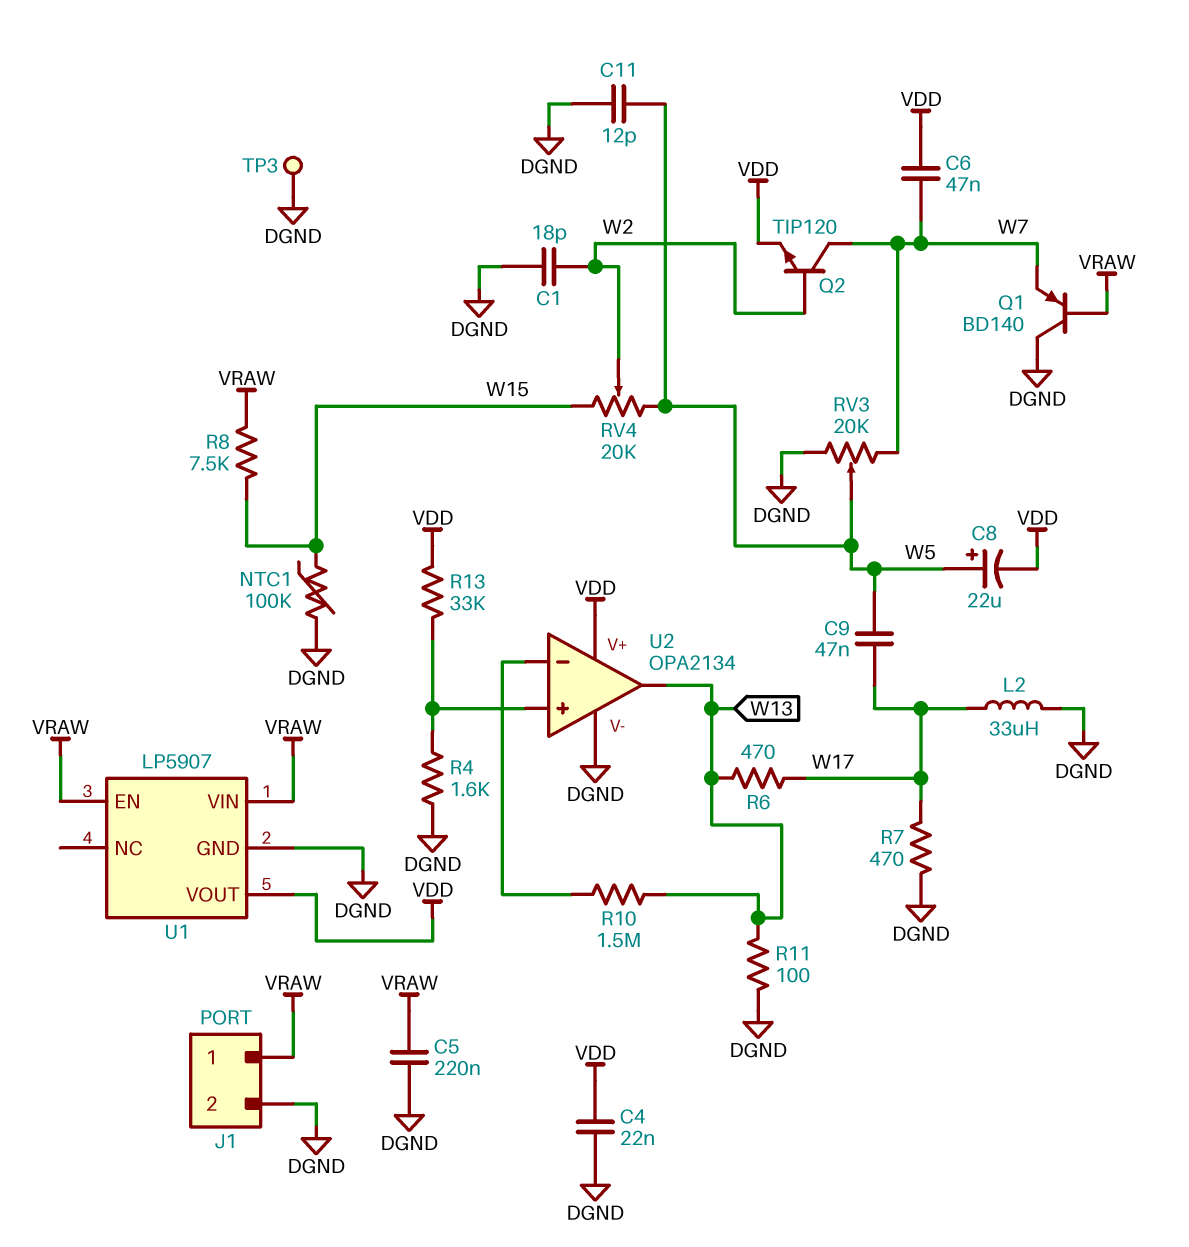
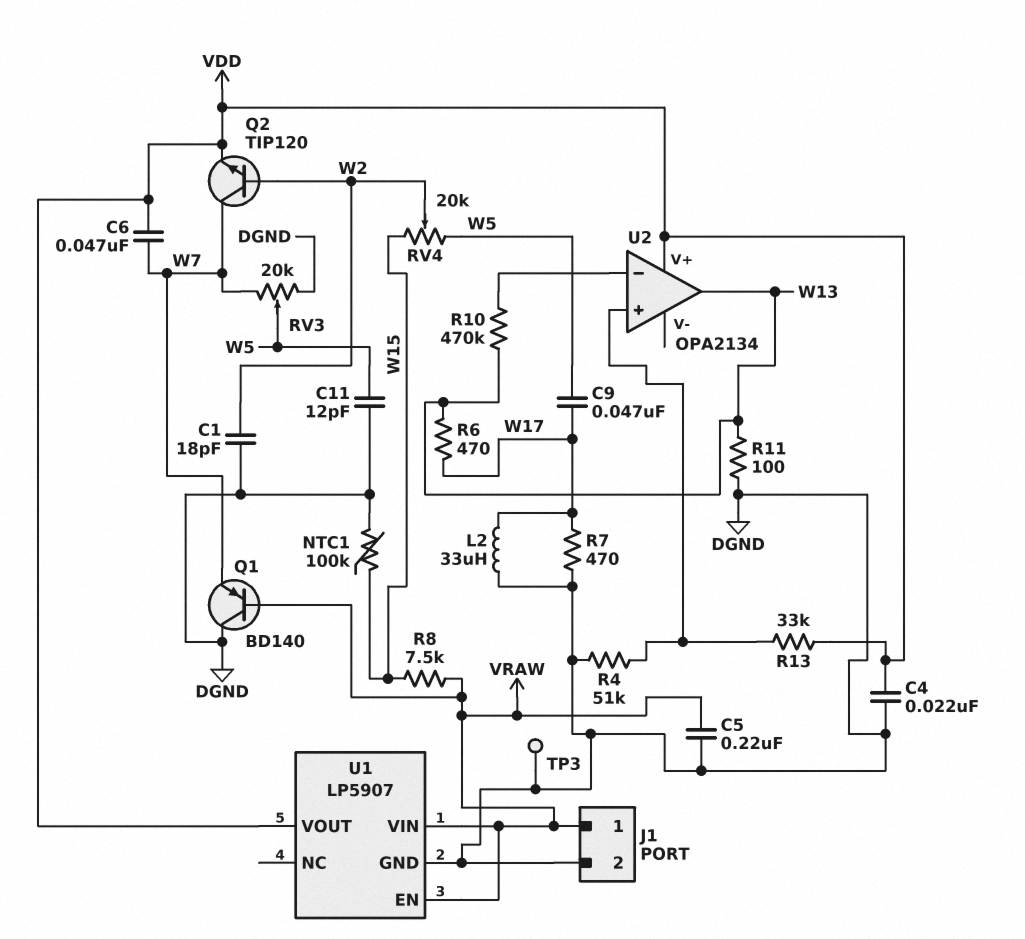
C8: 22uF (plus W5, minus VDD) -> none
R4: 1.6k (DGND, U2/in+) -> 51k (DGND, U2/in+)
R10: 1.5M (U2/in-, W13) -> 470k (U2/in-, W13)
U2 pin V-: DGND -> none

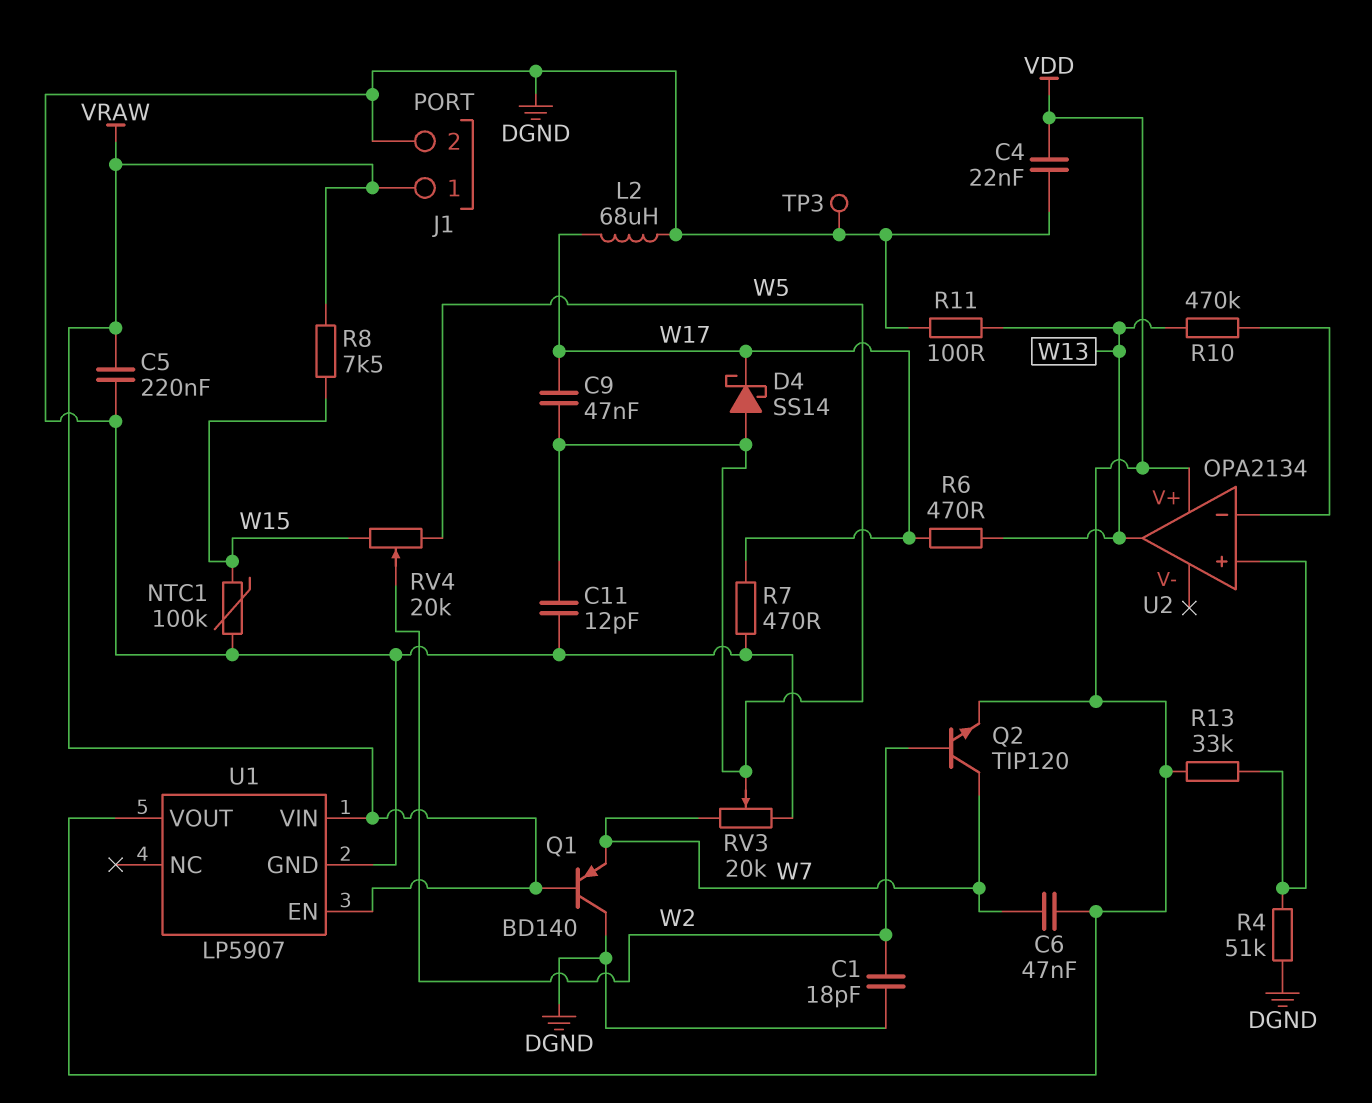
D4: none -> schottky SS14 (A W5, K W17)
L2: 33uH (DGND, W17) -> 68uH (DGND, W17)

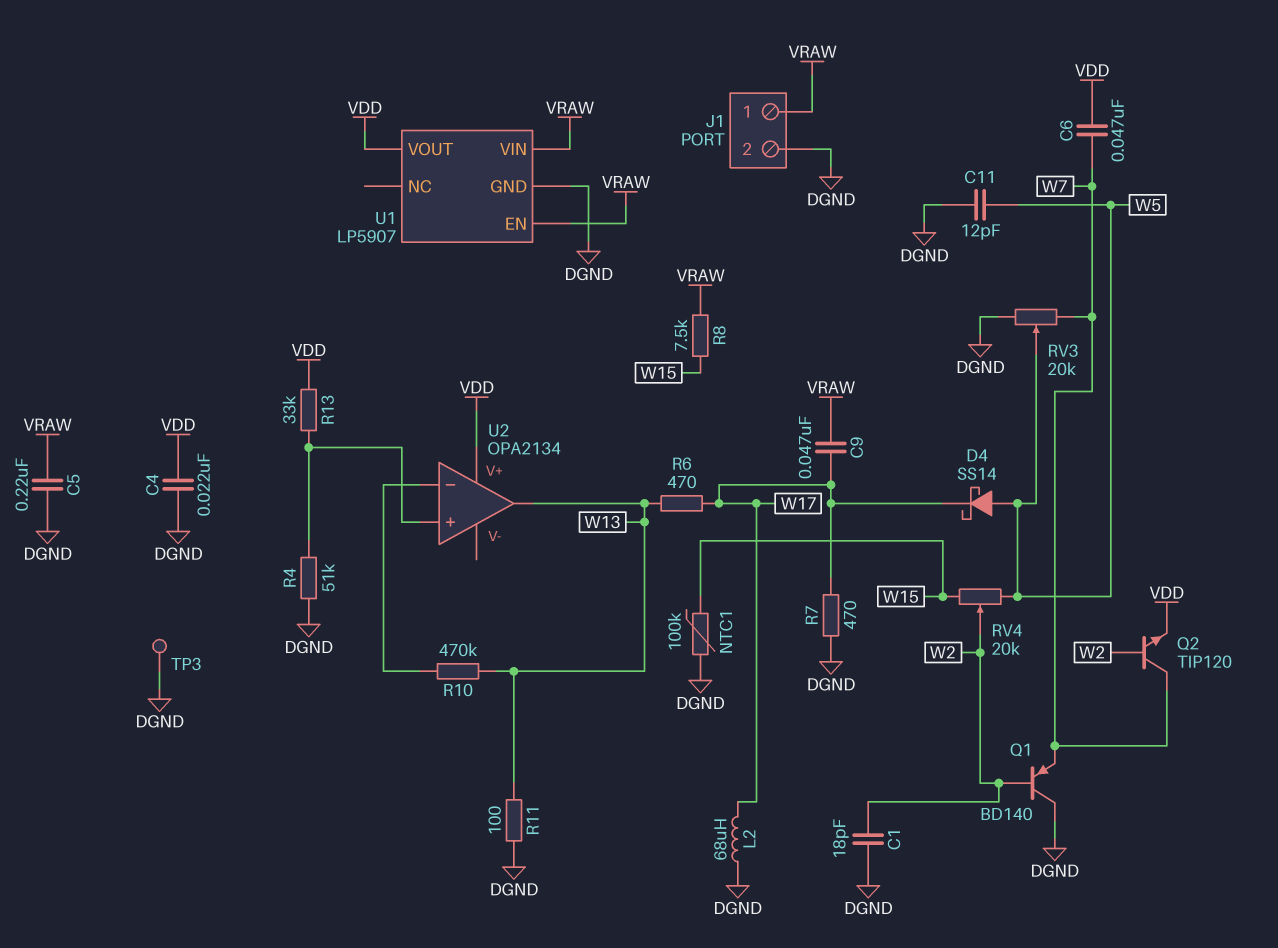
C9: 47nF (W5, W17) -> 47nF (VRAW, W17)
Q1: PNP BD140 (B VRAW, C DGND, E W7) -> PNP BD140 (B W2, C DGND, E W7)

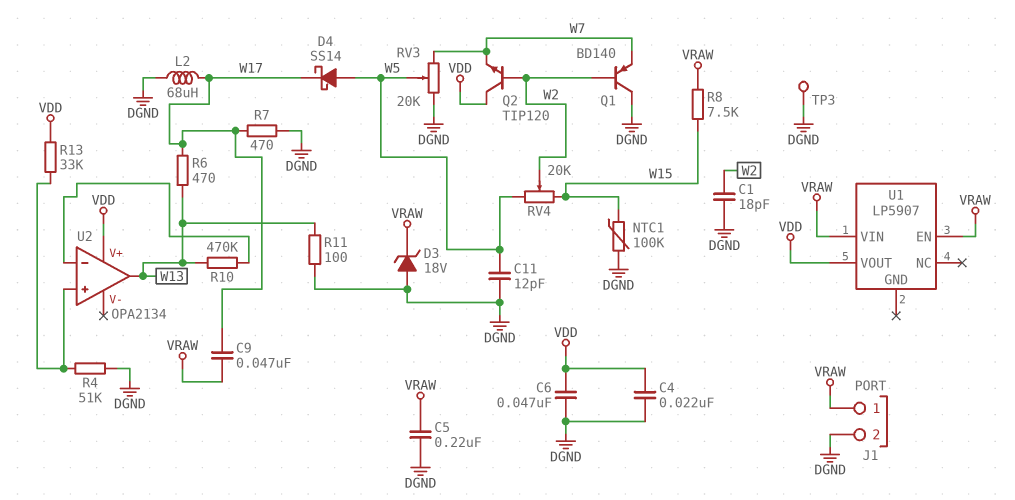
C6: 47nF (VDD, W7) -> 47nF (DGND, VDD)
D3: none -> zener 18V (A DGND, K VRAW)
Q2: NPN TIP120 (B W2, C W7, E VDD) -> NPN TIP120 (B W2, C VDD, E W7)
U1 pin GND: DGND -> none

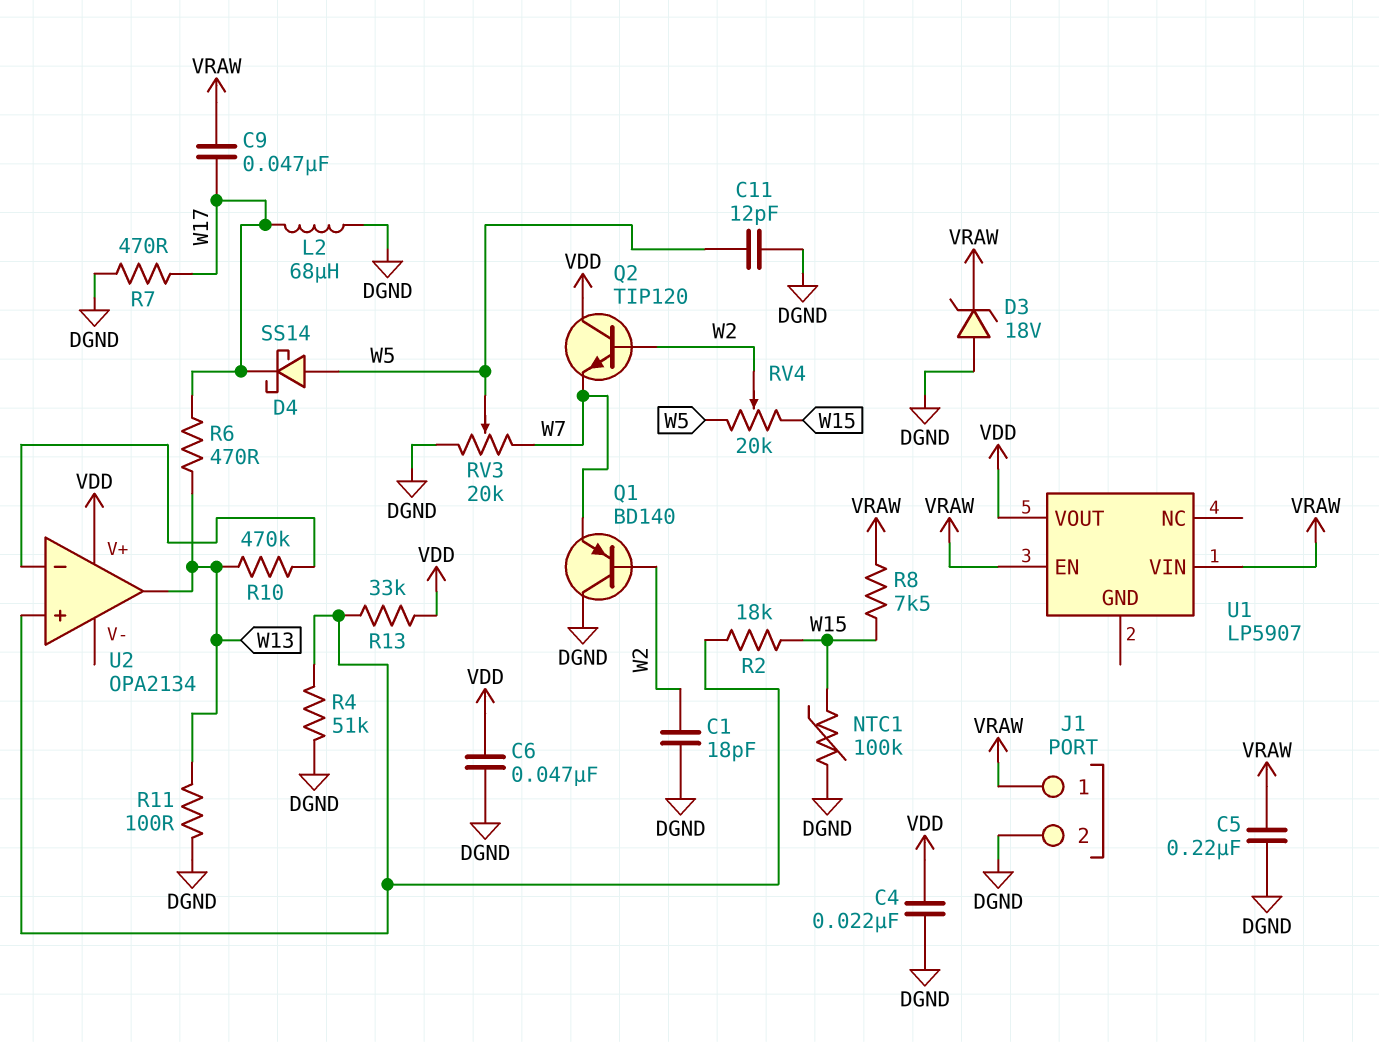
R2: none -> 18k (U2/in+, W15)
TP3: test point (DGND) -> none

